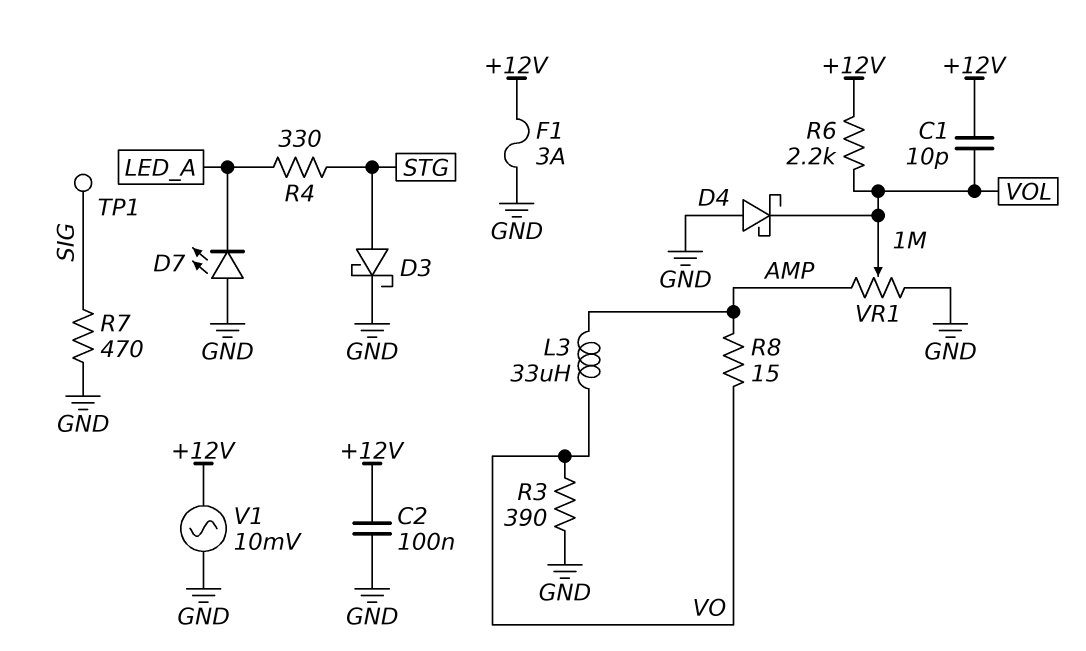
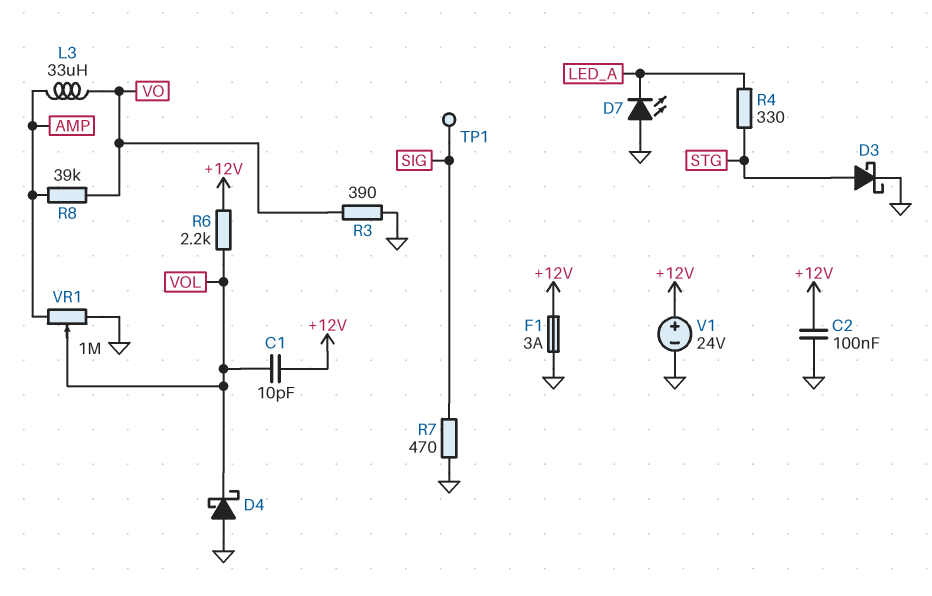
R8: 15 (AMP, VO) -> 39k (AMP, VO)
V1: AC 10mV (+12V, GND) -> 24V (plus +12V, minus GND)

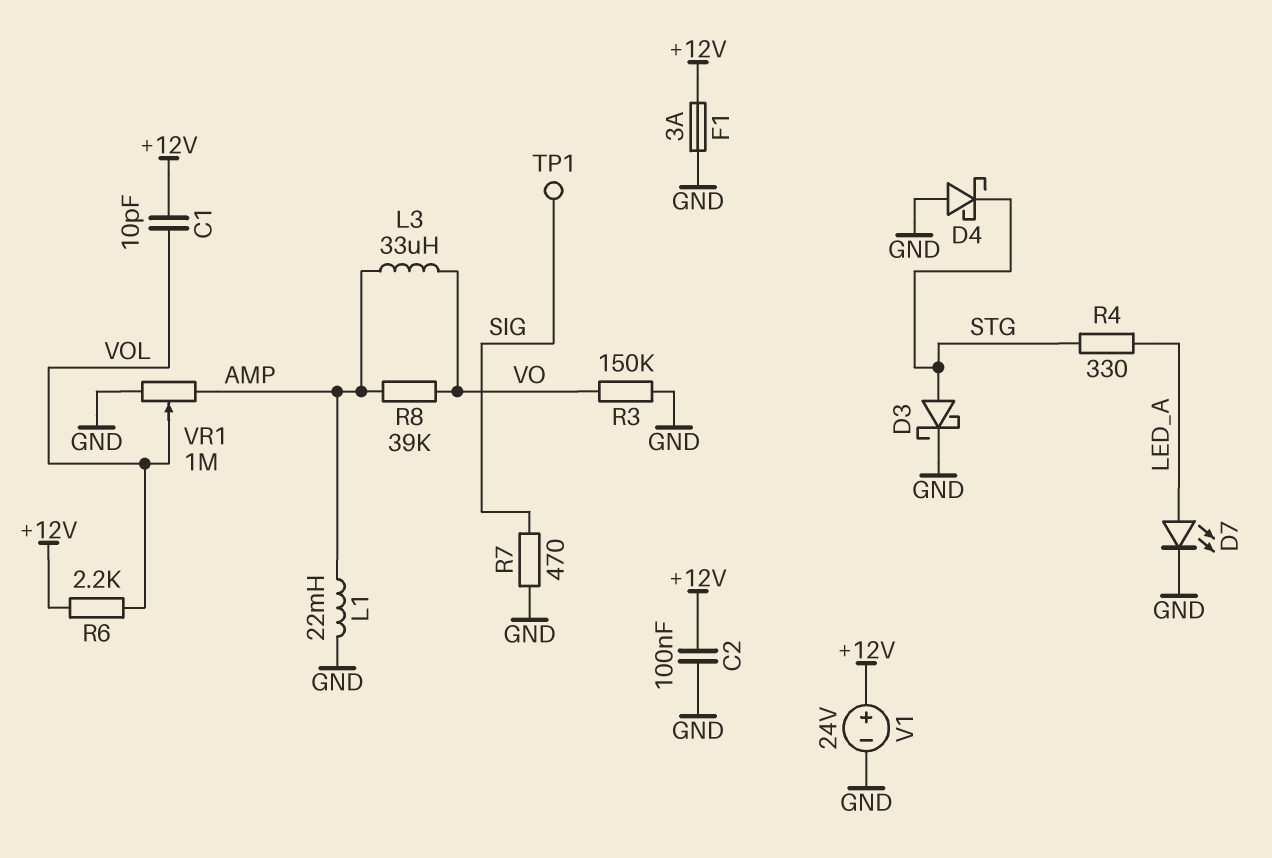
D4: schottky (A GND, K VOL) -> schottky (A GND, K STG)
D7: LED (A GND, K LED_A) -> LED (A LED_A, K GND)
L1: none -> 22mH (AMP, GND)
R3: 390 (GND, VO) -> 150k (GND, VO)

